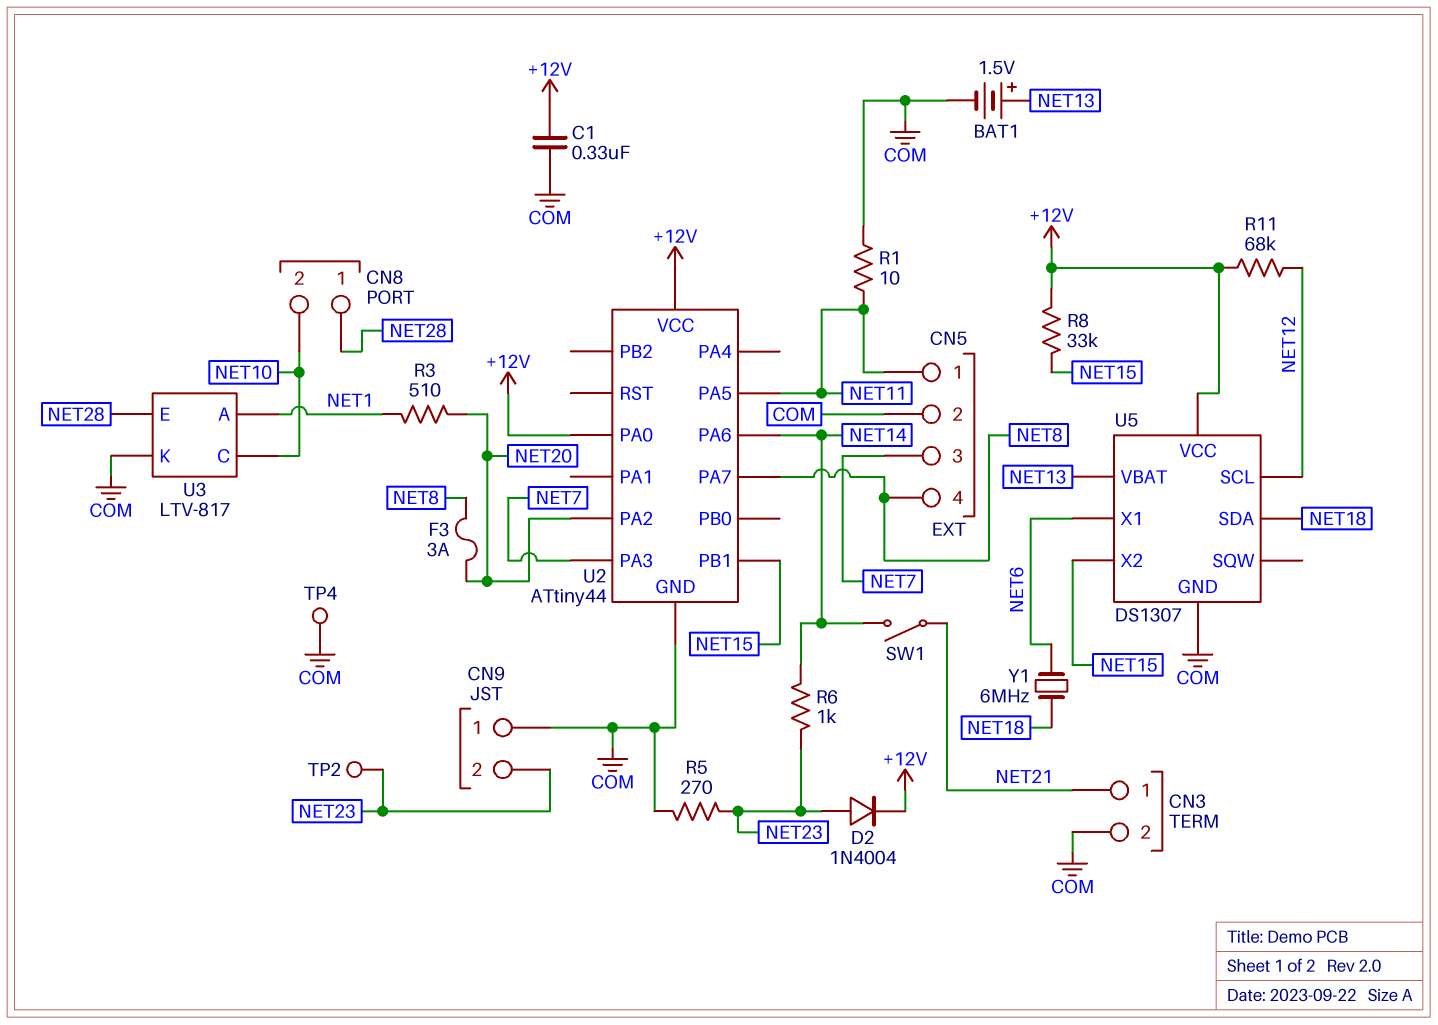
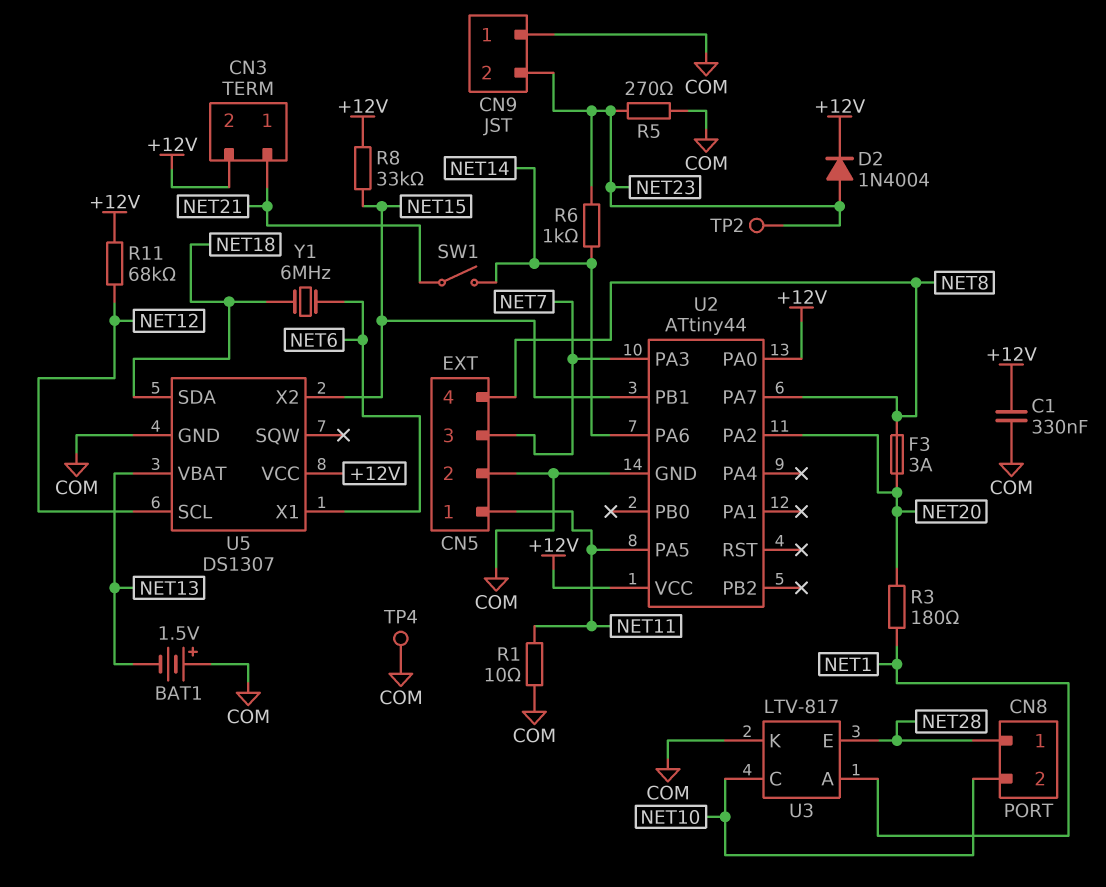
BAT1: 1.5V (plus NET13, minus COM) -> 1.5V (plus COM, minus NET13)
CN3 pin 2: COM -> +12V
R3: 510 (NET1, NET20) -> 180 (NET1, NET20)

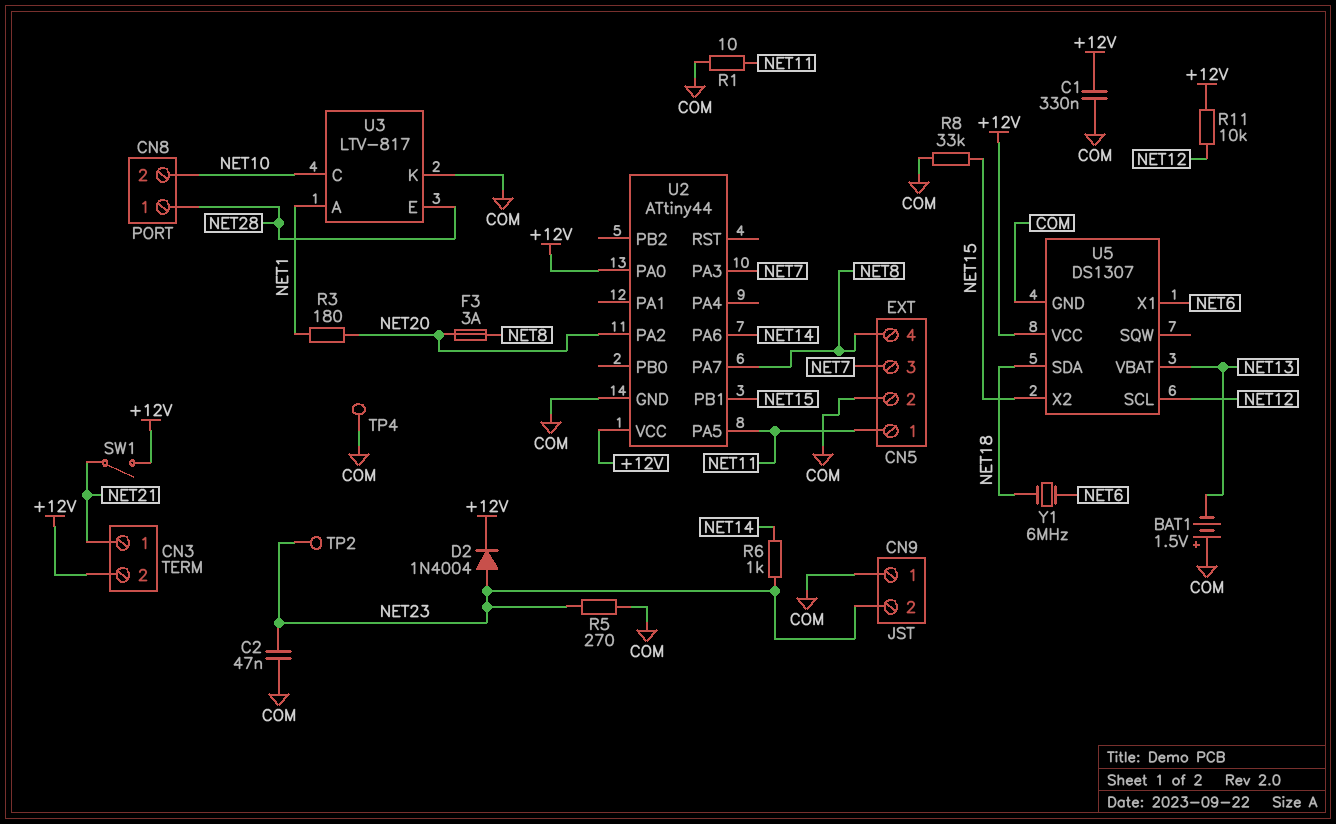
C2: none -> 47nF (COM, NET23)
R8: 33k (+12V, NET15) -> 33k (COM, NET15)
R11: 68k (+12V, NET12) -> 10k (+12V, NET12)
SW1: switch (NET14, NET21) -> switch (+12V, NET21)

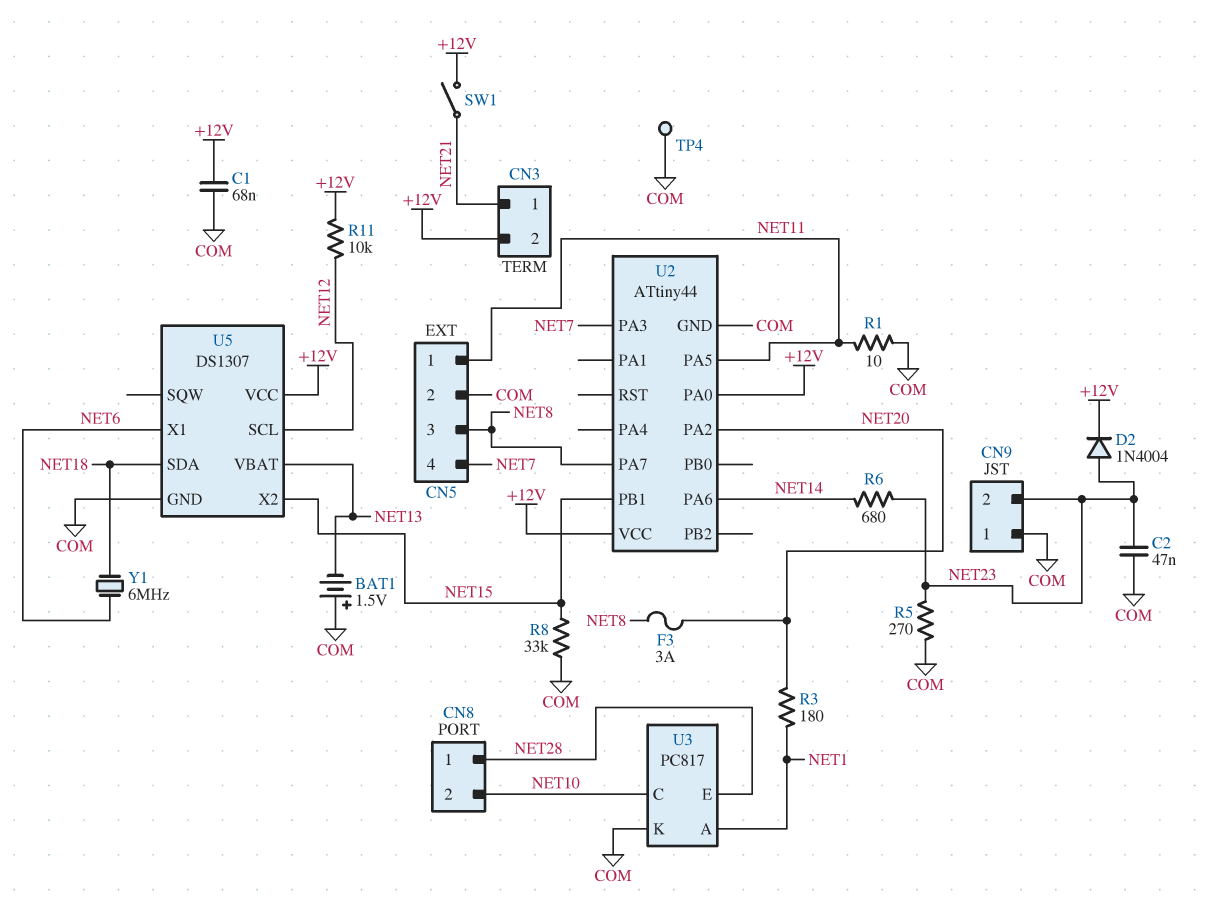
C1: 330nF (+12V, COM) -> 68nF (+12V, COM)
CN5 pin 3: NET7 -> NET8
CN5 pin 4: NET8 -> NET7
R6: 1k (NET14, NET23) -> 680 (NET14, NET23)
TP2: test point (NET23) -> none
U3: LTV-817 -> PC817

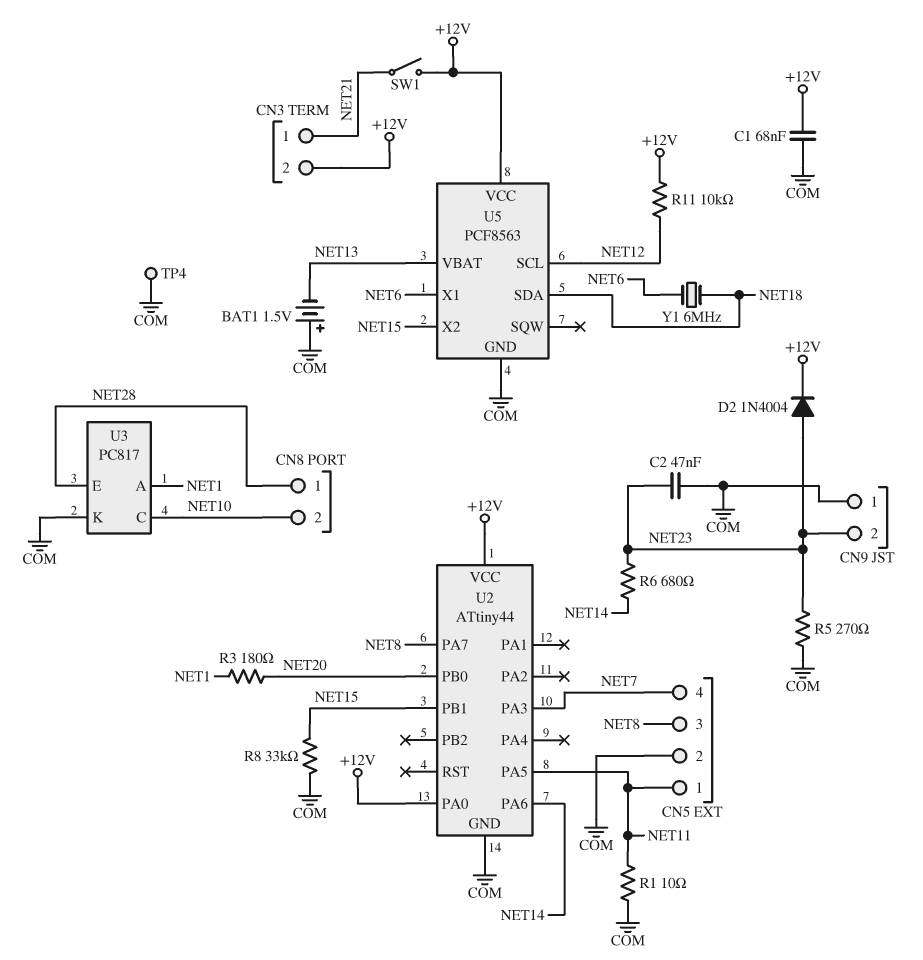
F3: 3A (NET8, NET20) -> none
U2 pin PA2: NET20 -> none
U2 pin PB0: none -> NET20
U5: DS1307 -> PCF8563

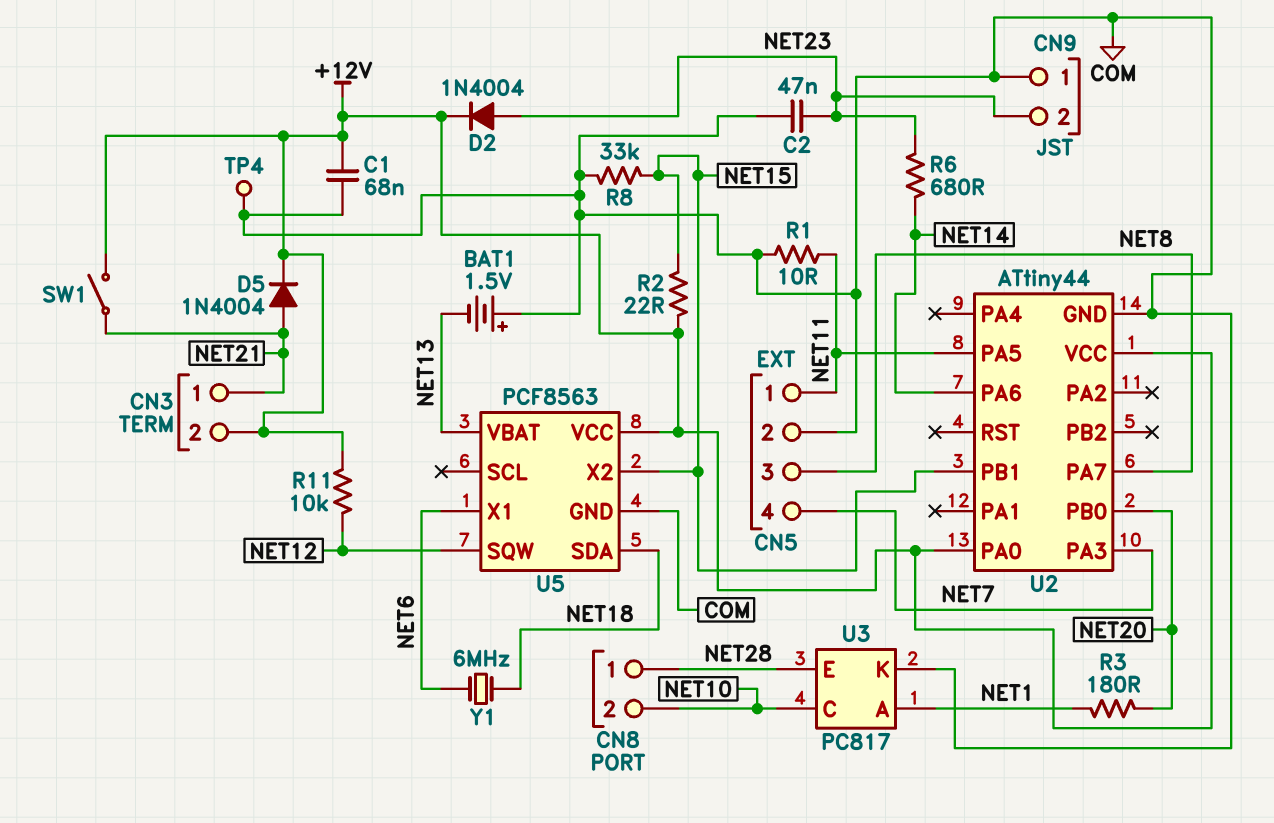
D5: none -> diode 1N4004 (A NET21, K +12V)
R2: none -> 22 (+12V, NET15)
R5: 270 (COM, NET23) -> none
U5 pin SCL: NET12 -> none
U5 pin SQW: none -> NET12

